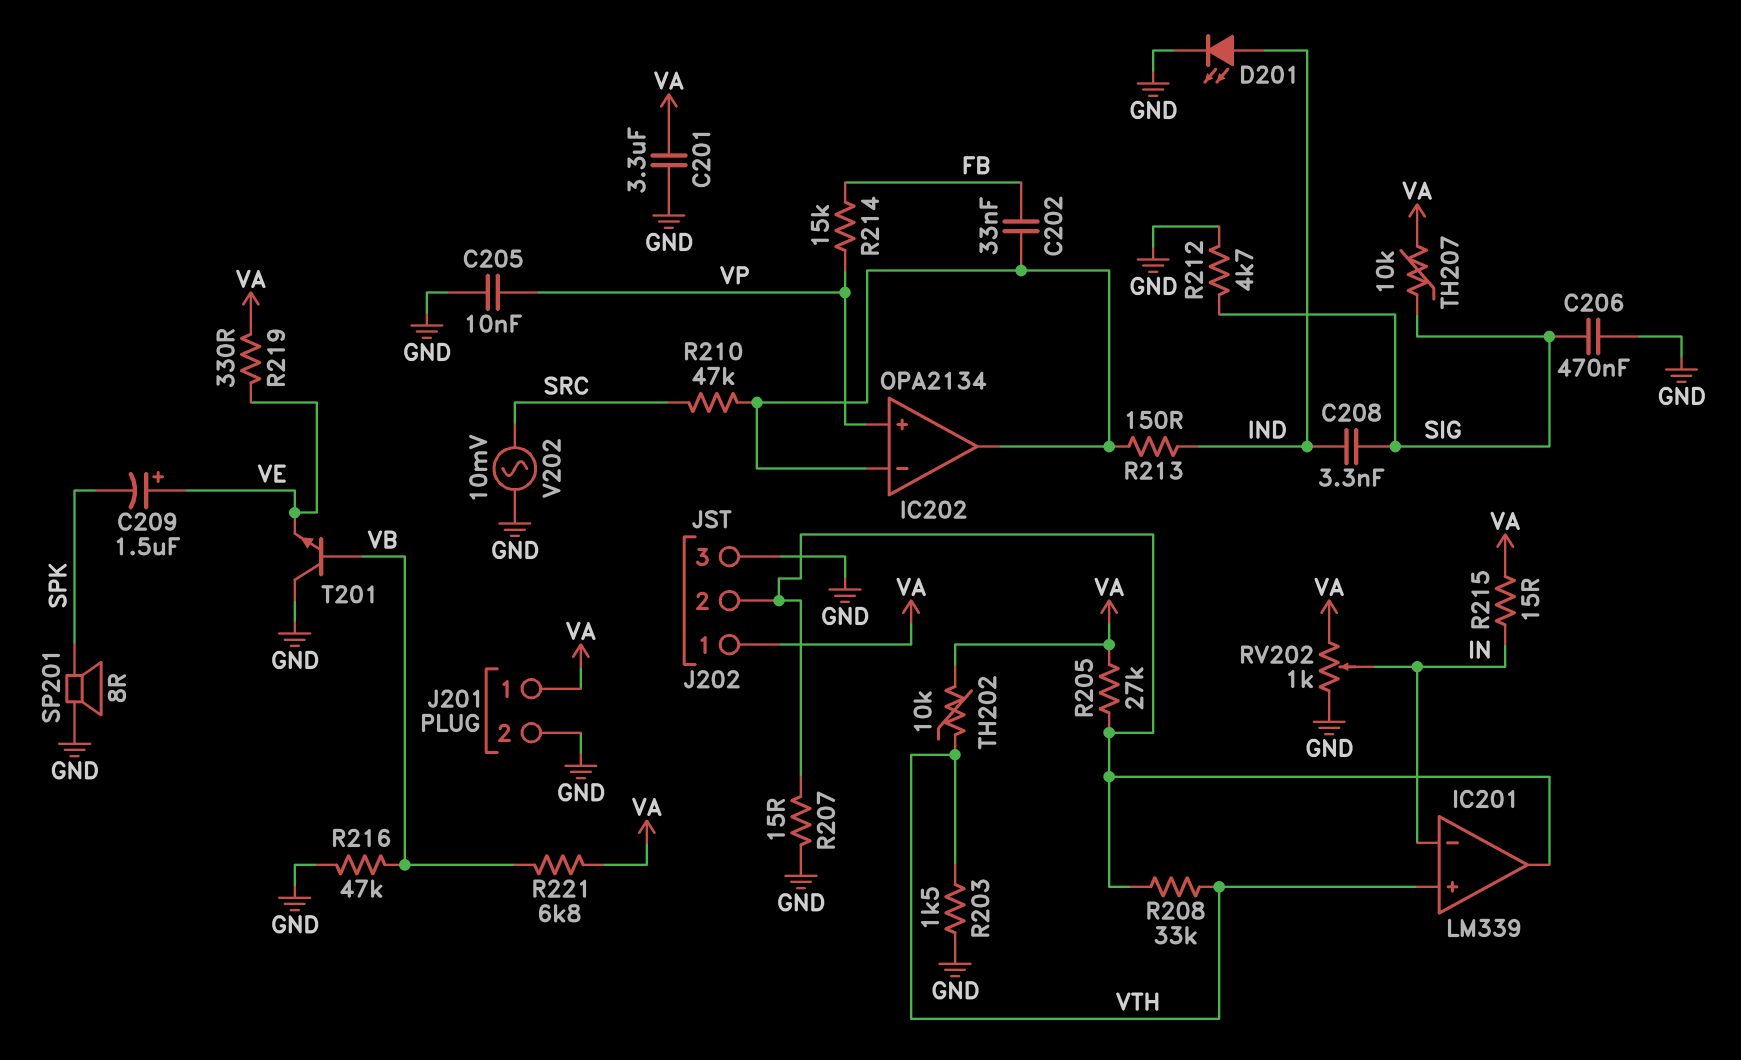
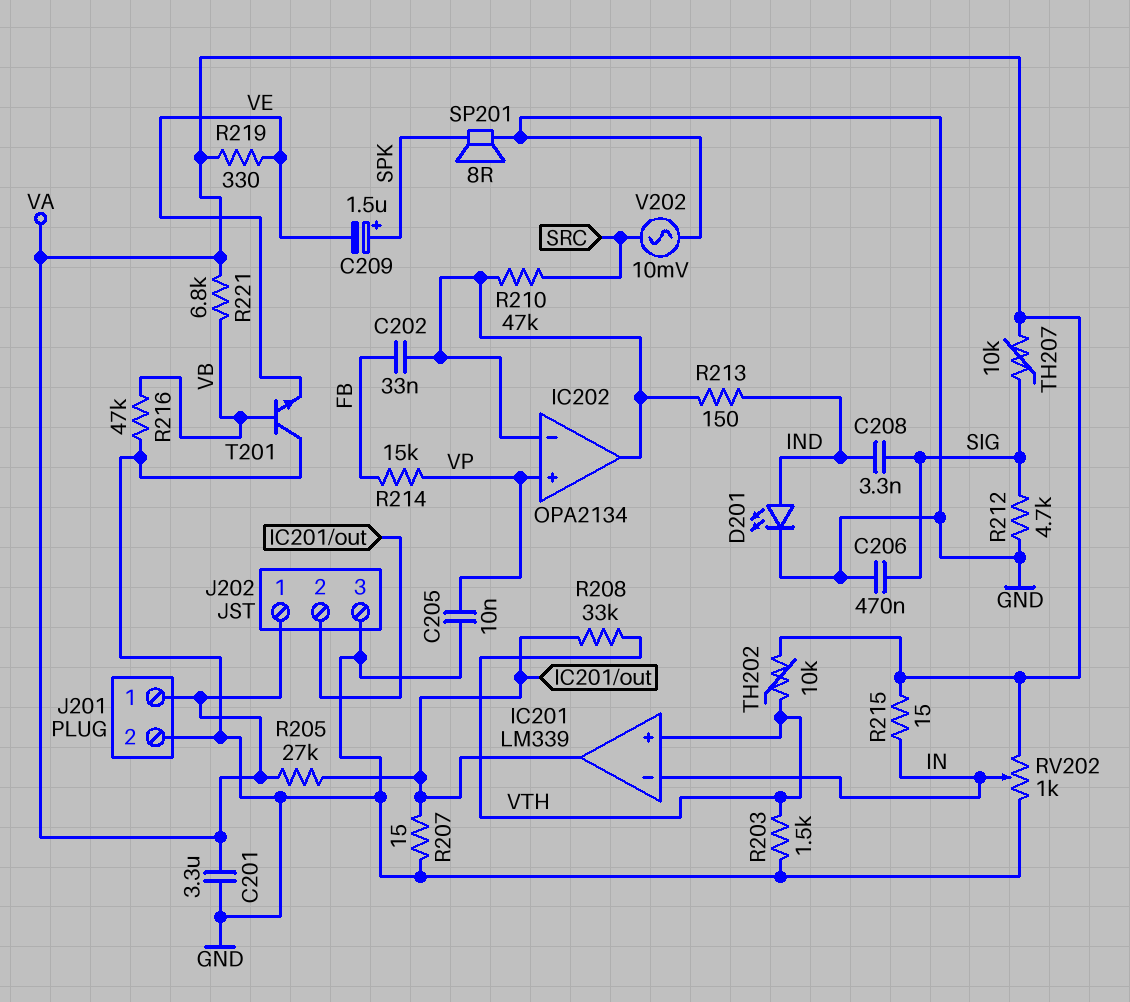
C209: 1.5uF (plus VE, minus SPK) -> 1.5uF (plus SPK, minus VE)

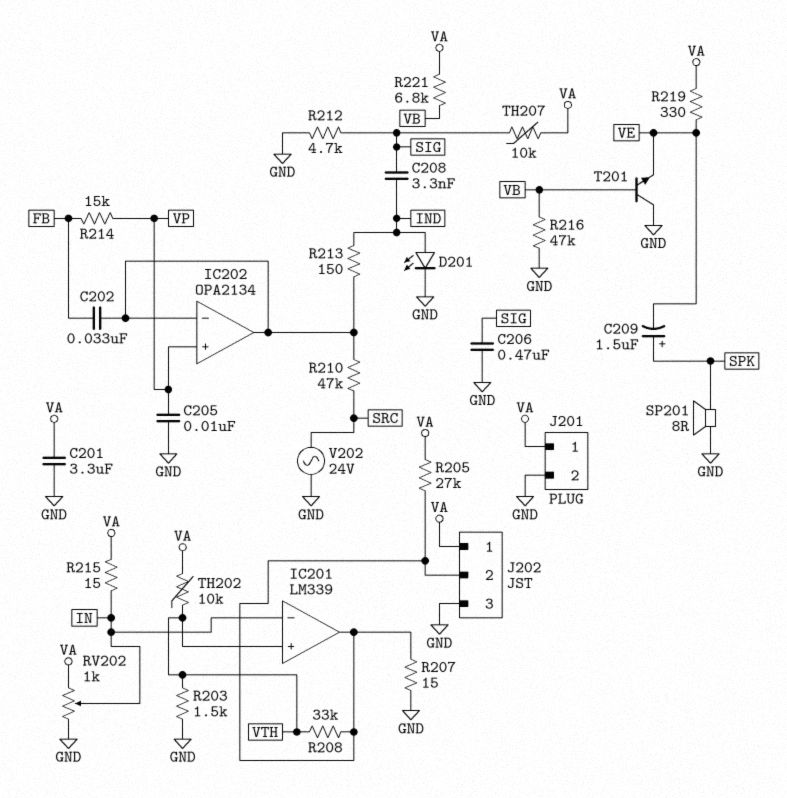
V202: AC 10mV (GND, SRC) -> AC 24V (GND, SRC)

